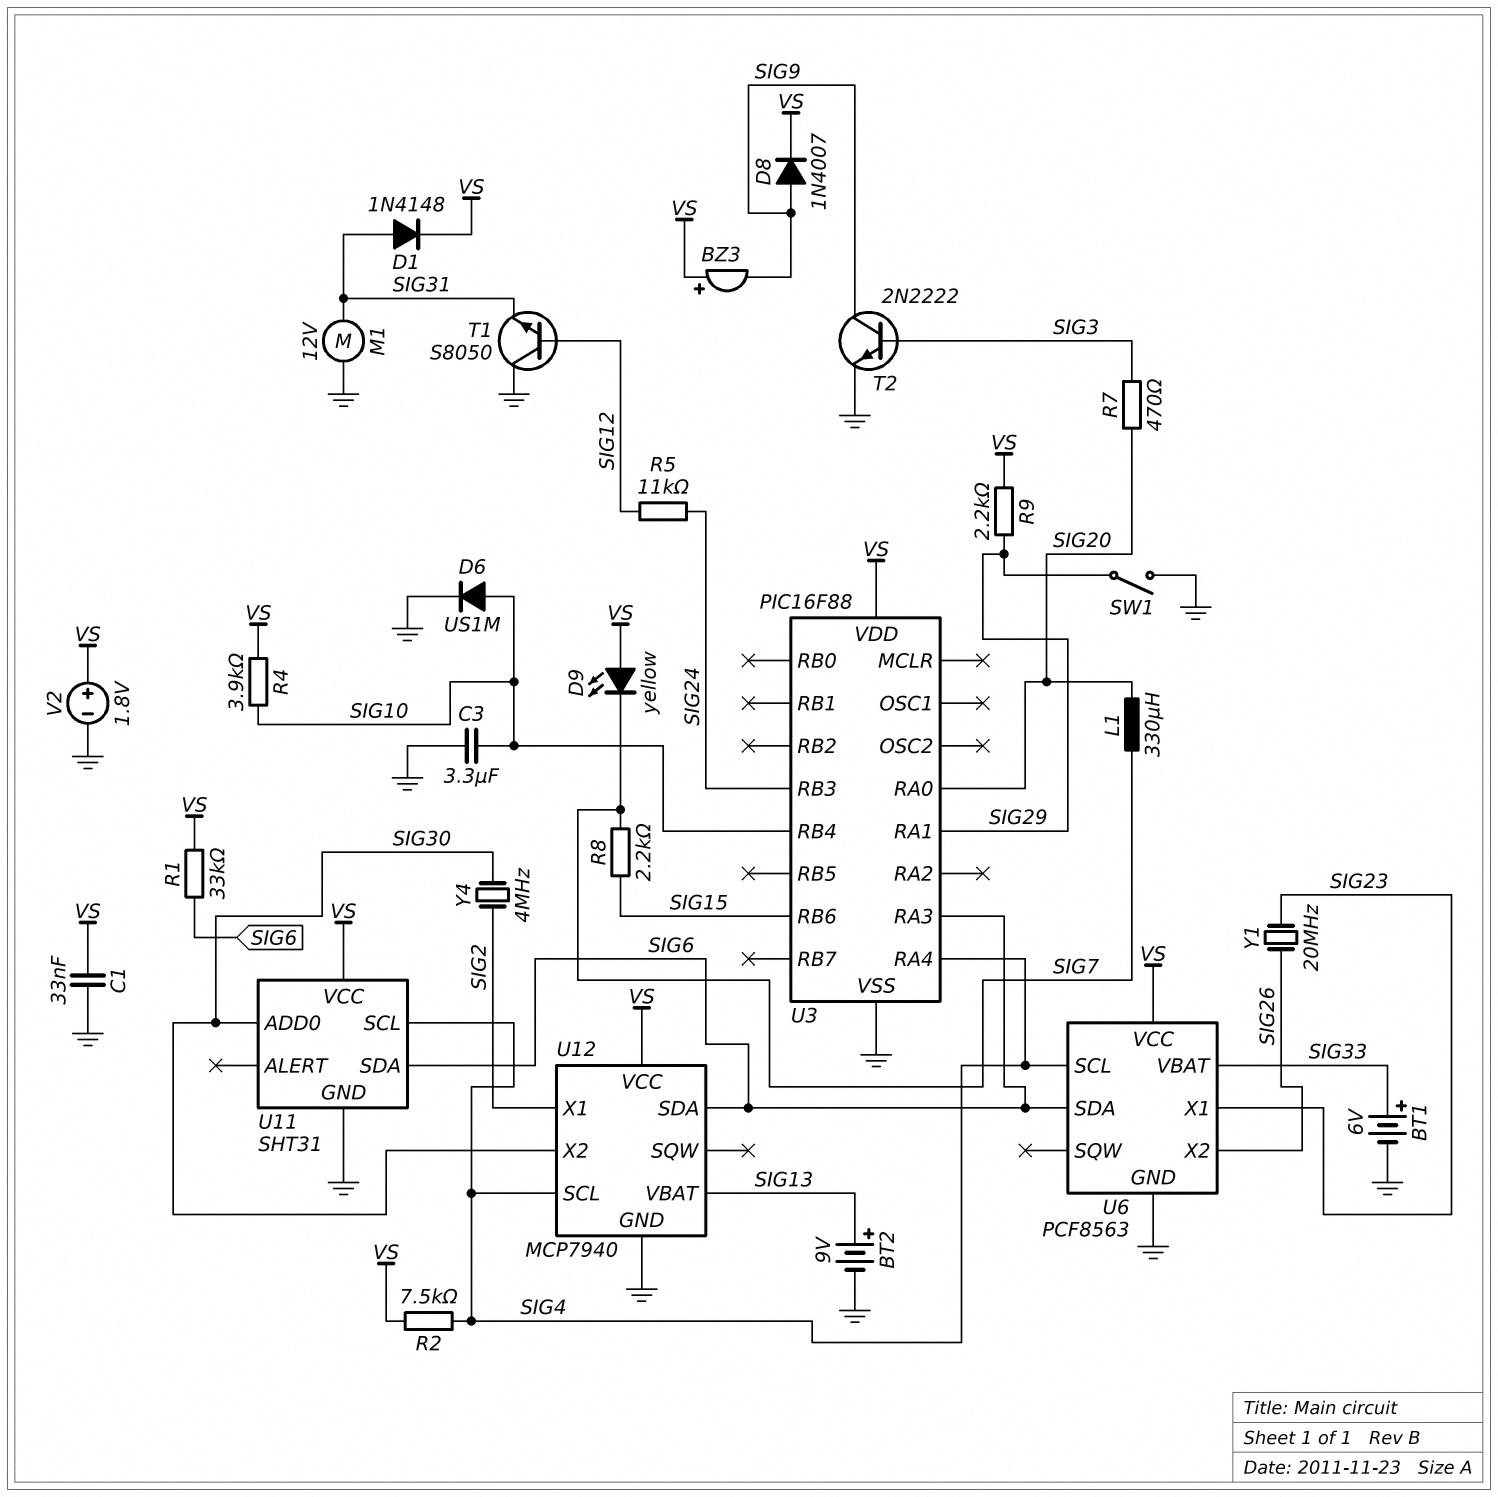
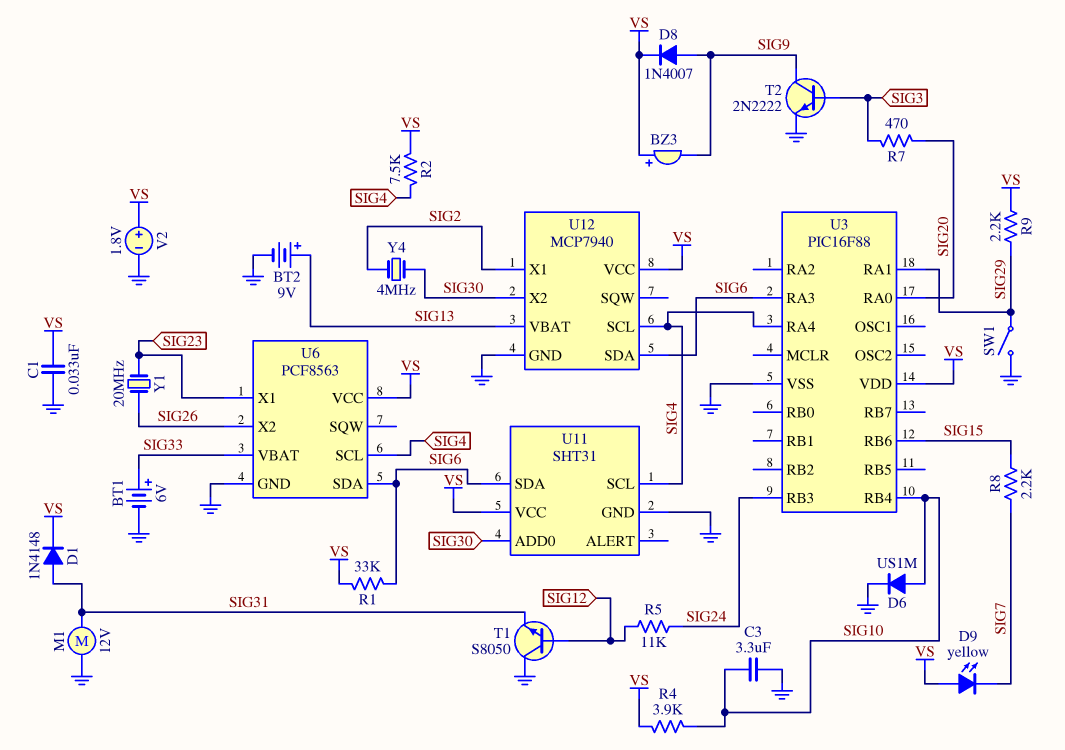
L1: 330uH (SIG7, SIG20) -> none

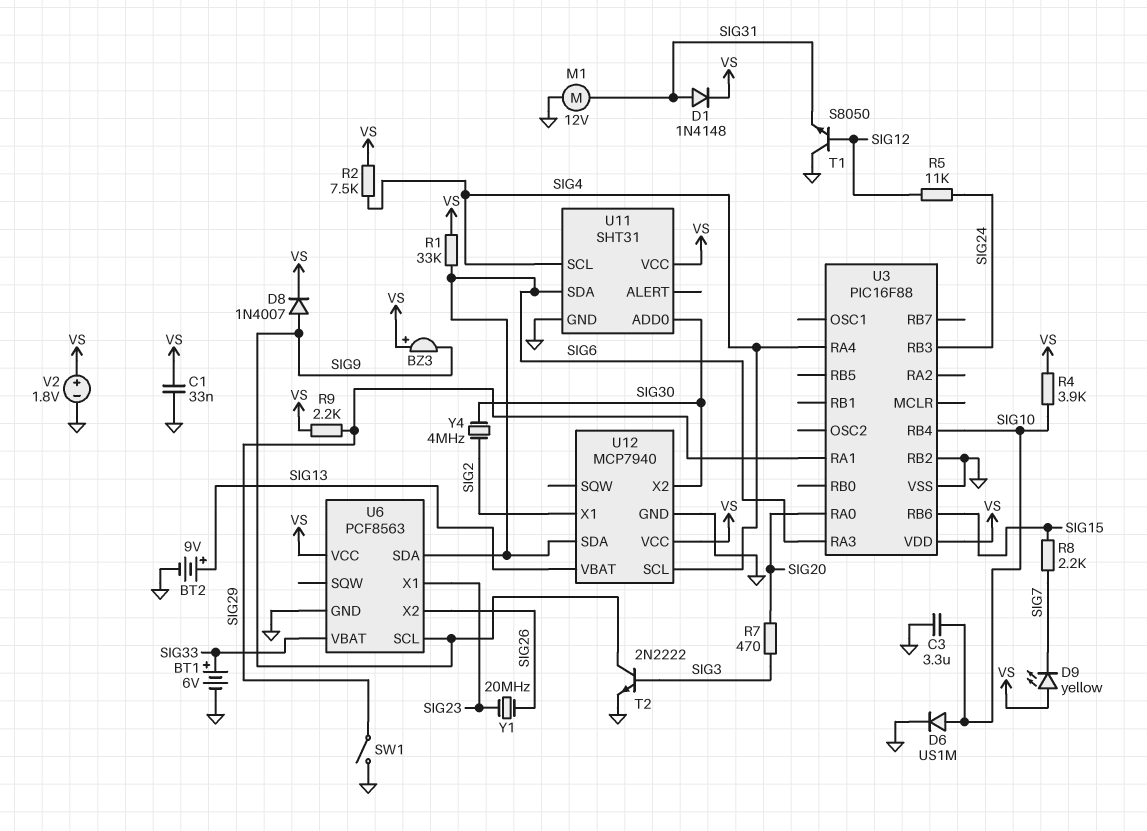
U3 pin RB2: none -> GND
U6 pin SCL: SIG4 -> SIG9

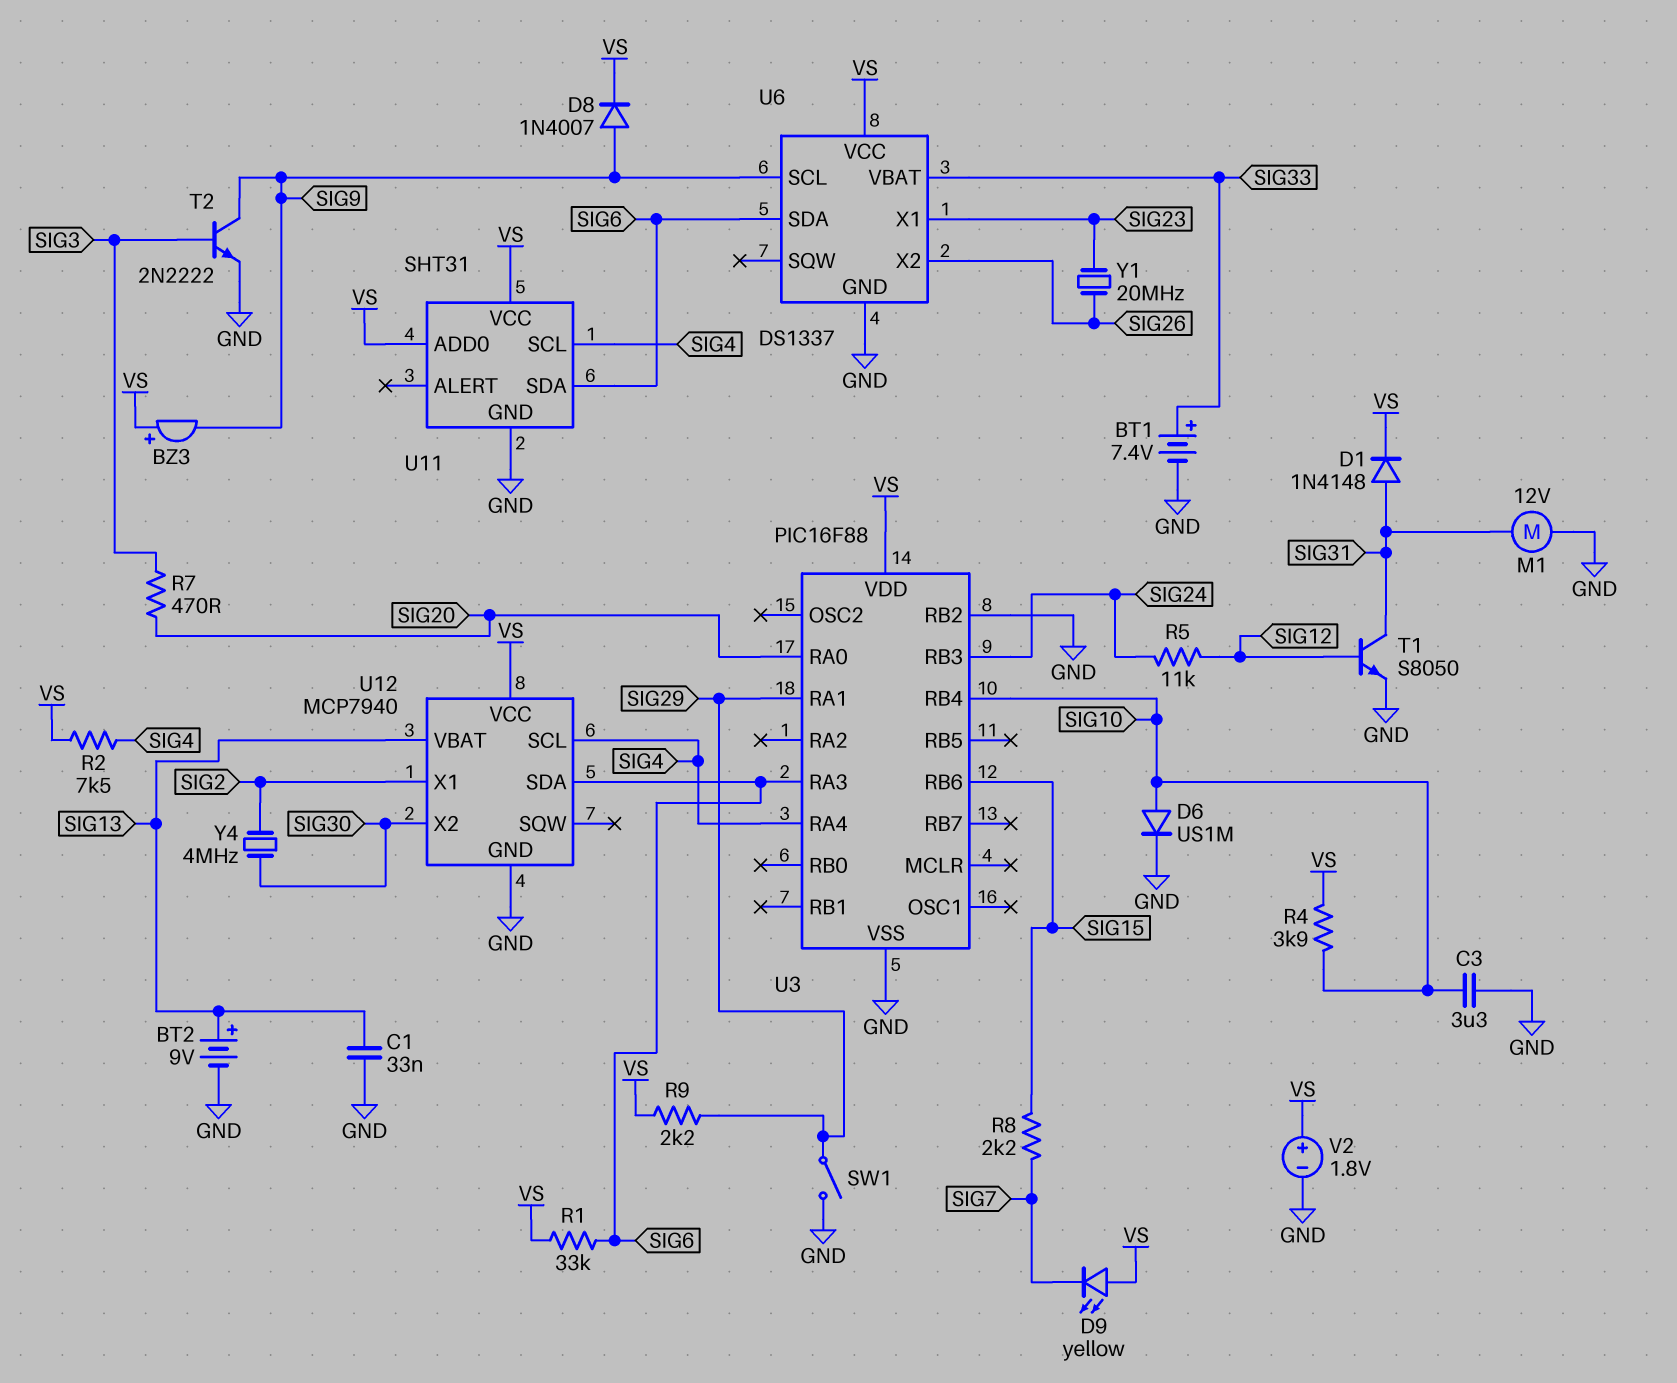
BT1: 6V (plus SIG33, minus GND) -> 7.4V (plus SIG33, minus GND)
C1: 33nF (GND, VS) -> 33nF (GND, SIG13)
T1: NPN S8050 (B SIG12, C GND, E SIG31) -> NPN S8050 (B SIG12, C SIG31, E GND)
U6: PCF8563 -> DS1337
U11 pin ADD0: SIG30 -> VS

